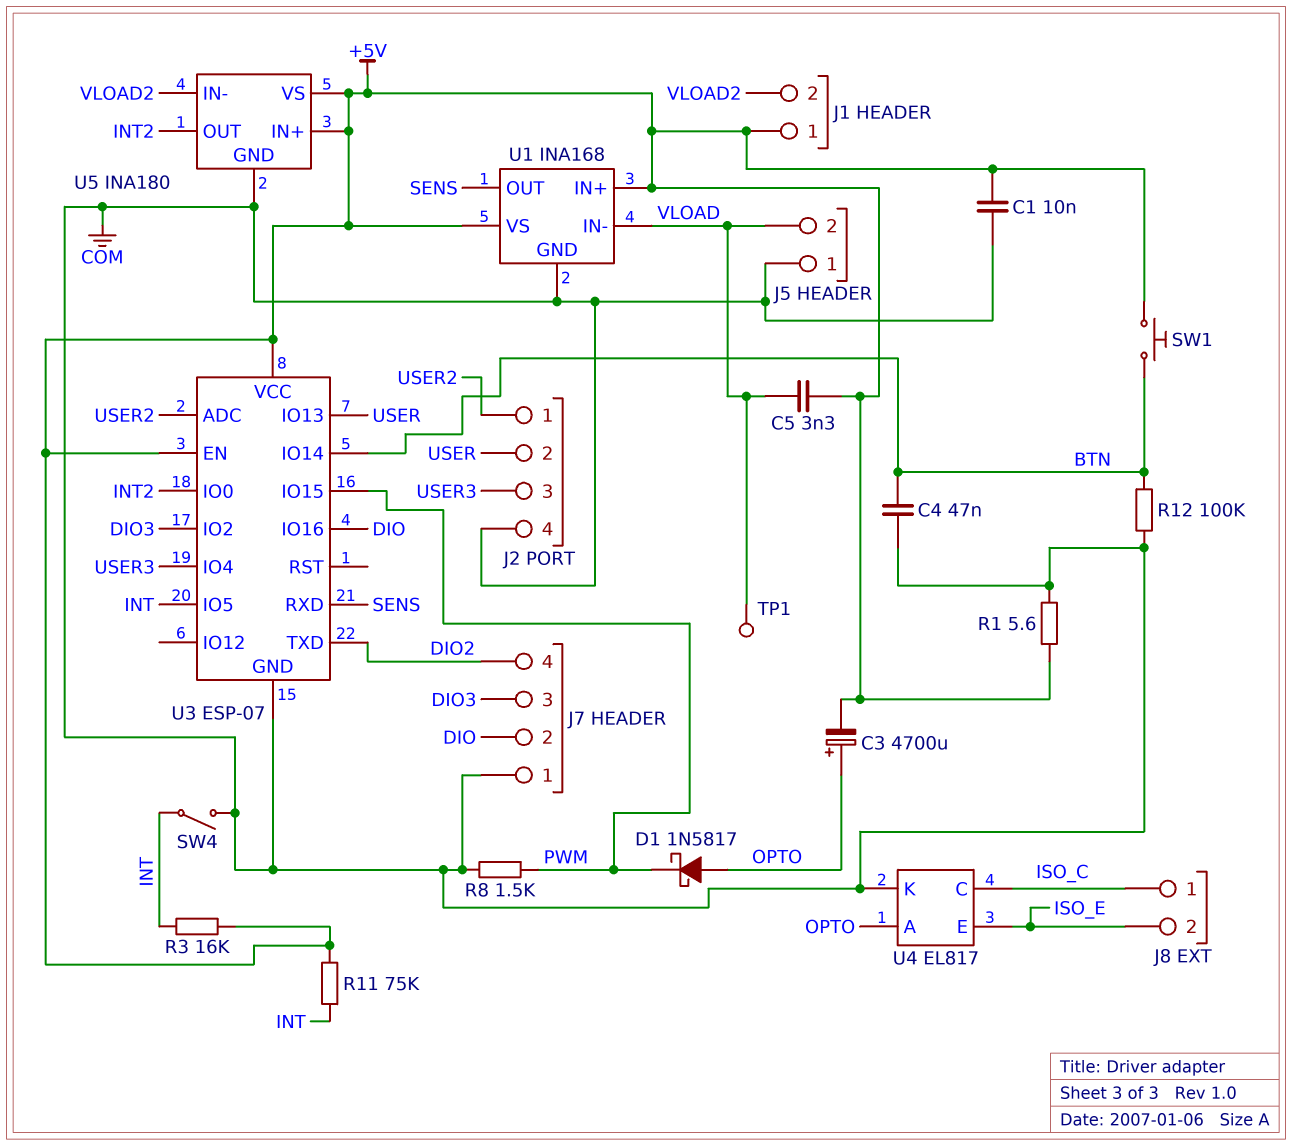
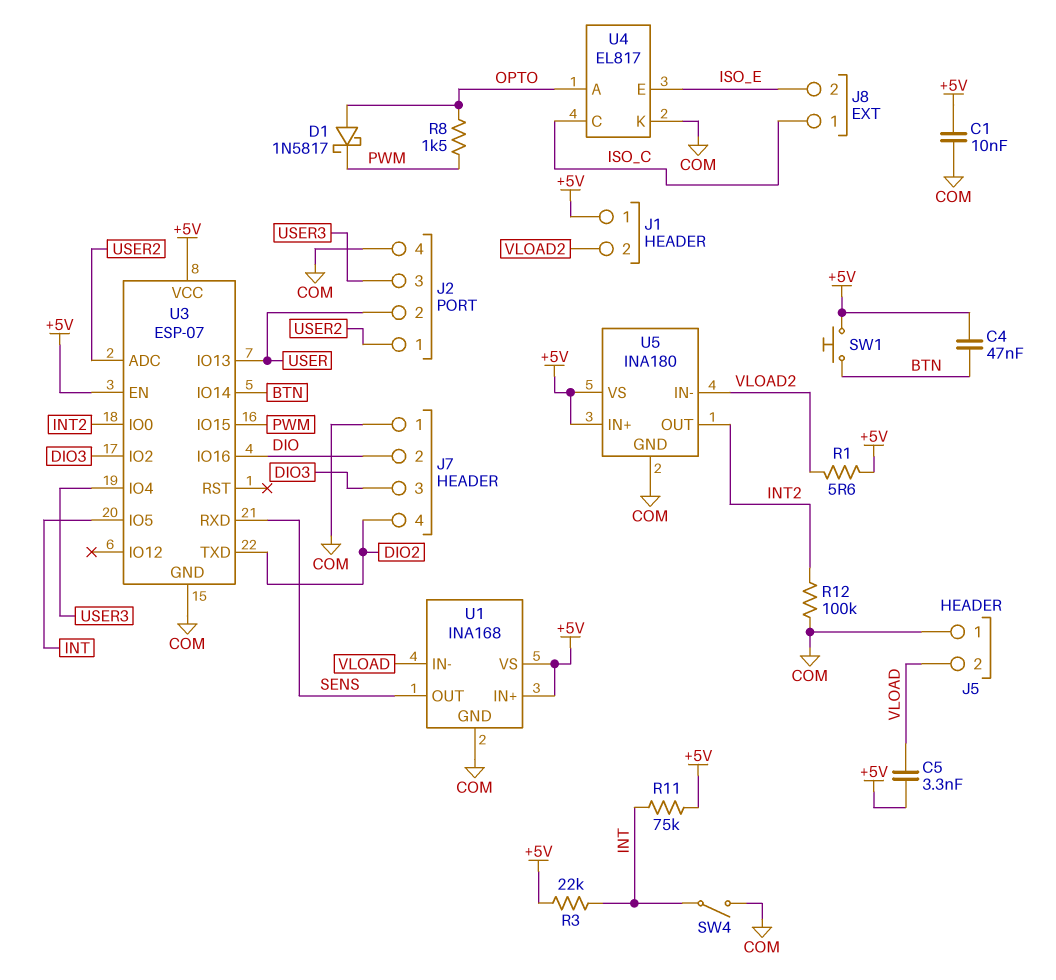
C3: 4700uF (plus OPTO, minus +5V) -> none
C4: 47nF (BTN, COM) -> 47nF (+5V, BTN)
R1: 5.6 (+5V, COM) -> 5.6 (+5V, VLOAD2)
R3: 16k (+5V, INT) -> 22k (+5V, INT)
R8: 1.5k (COM, PWM) -> 1.5k (OPTO, PWM)
R12: 100k (BTN, COM) -> 100k (COM, INT2)
TP1: test point (VLOAD) -> none

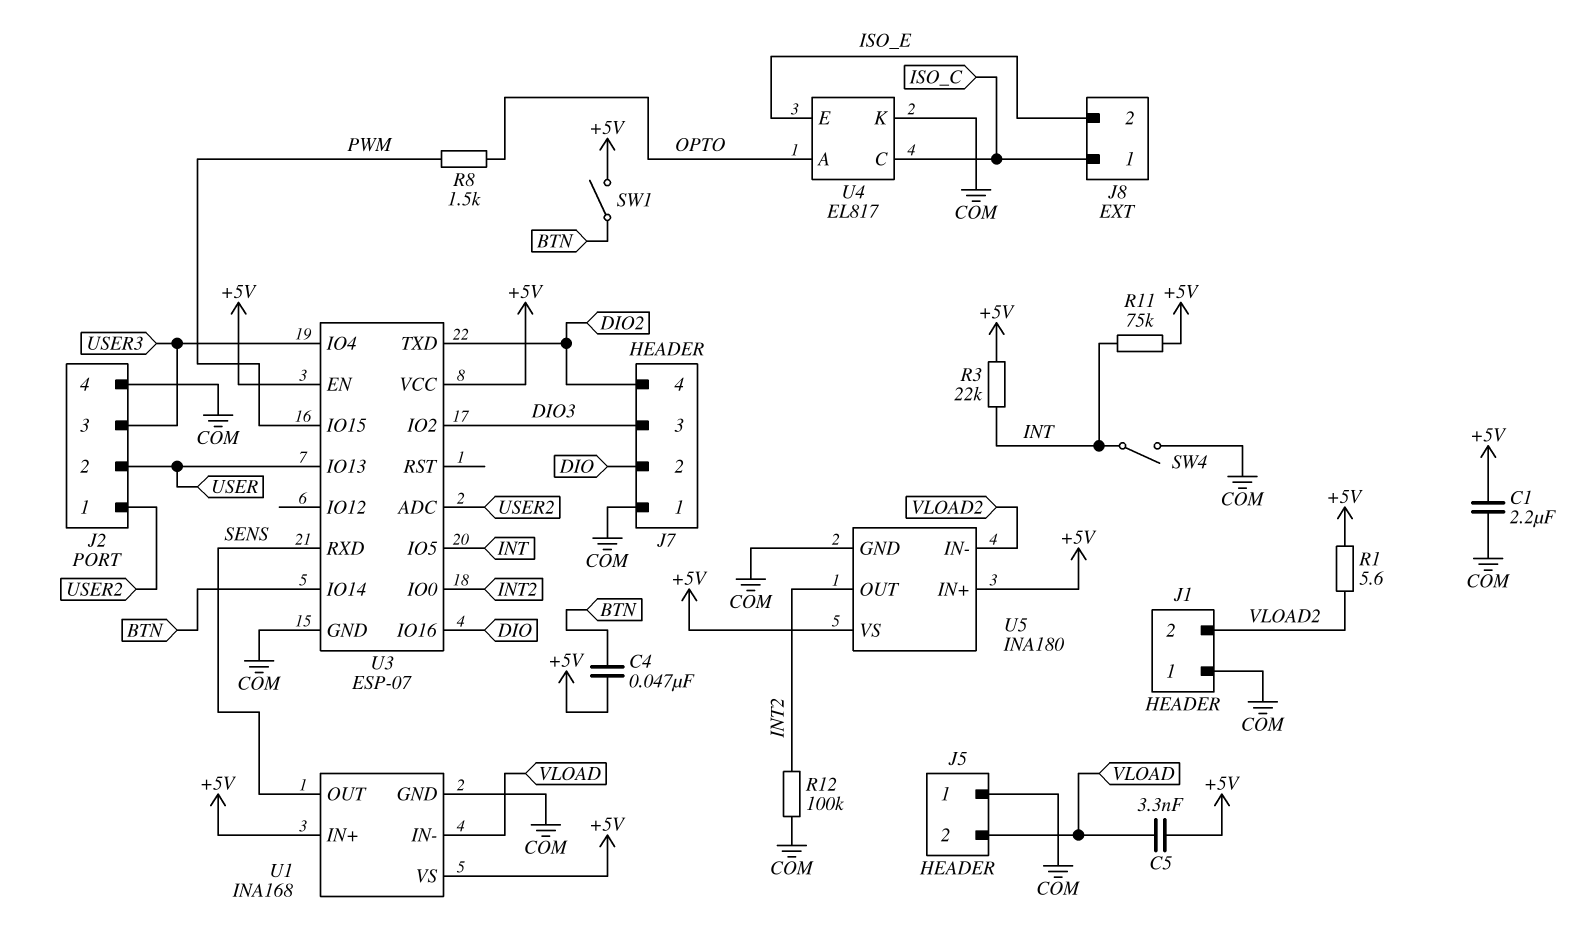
C1: 10nF (+5V, COM) -> 2.2uF (+5V, COM)
D1: schottky 1N5817 (A OPTO, K PWM) -> none
J1 pin 1: +5V -> COM
SW1: button (+5V, BTN) -> switch (+5V, BTN)

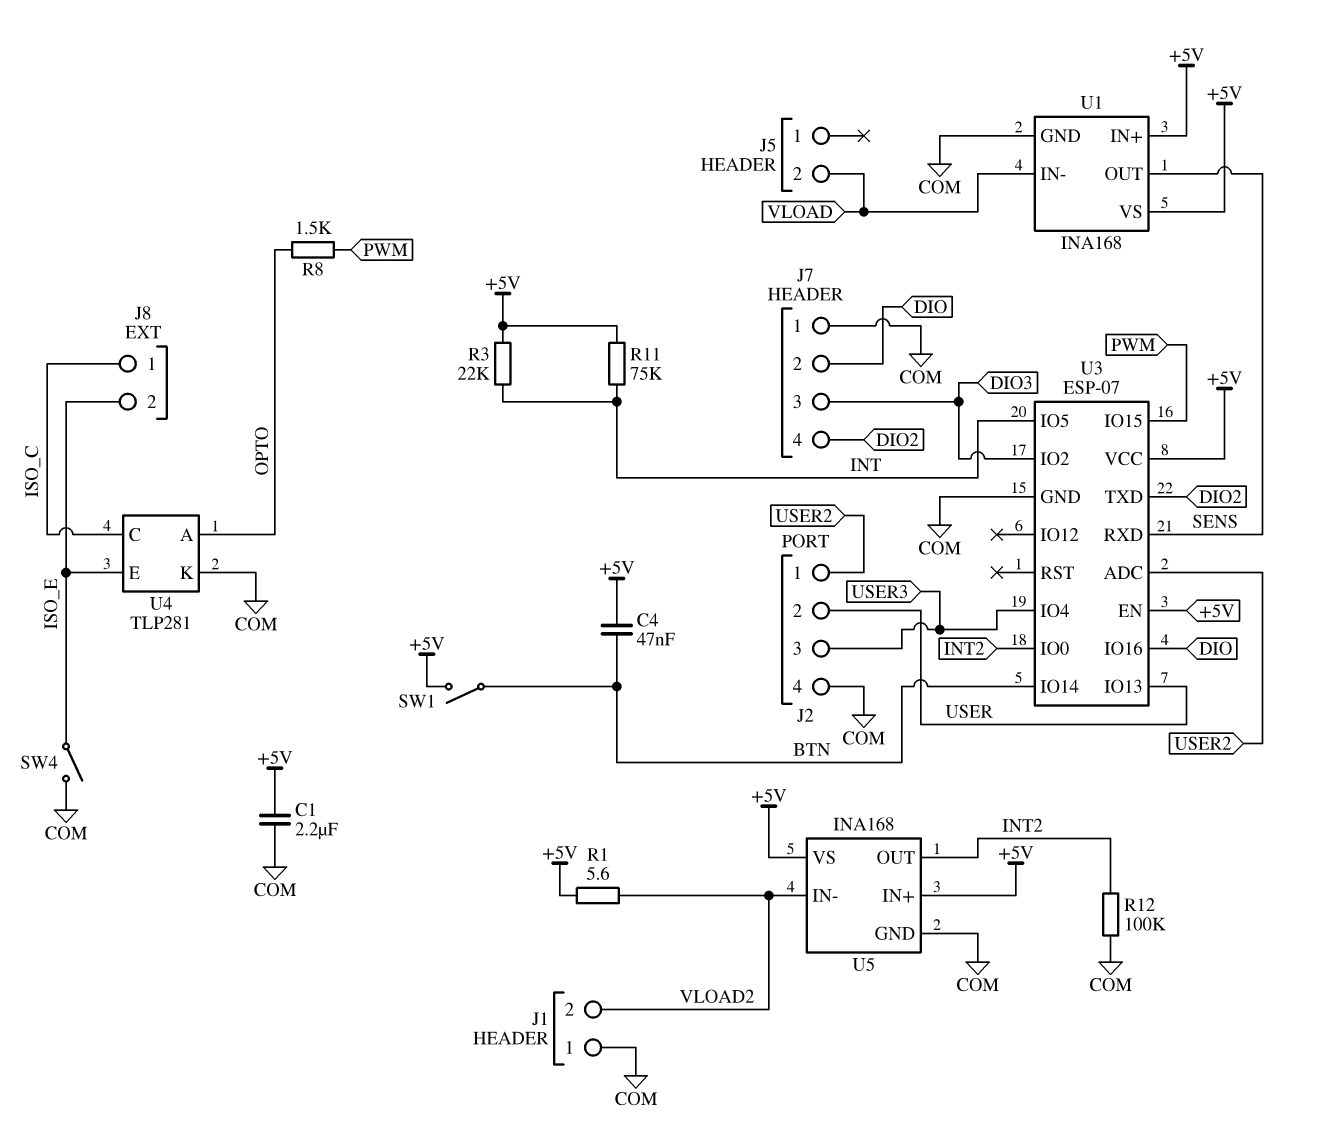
C5: 3.3nF (+5V, VLOAD) -> none
J5 pin 1: COM -> none
SW4: switch (COM, INT) -> switch (COM, ISO_E)
U4: EL817 -> TLP281
U5: INA180 -> INA168

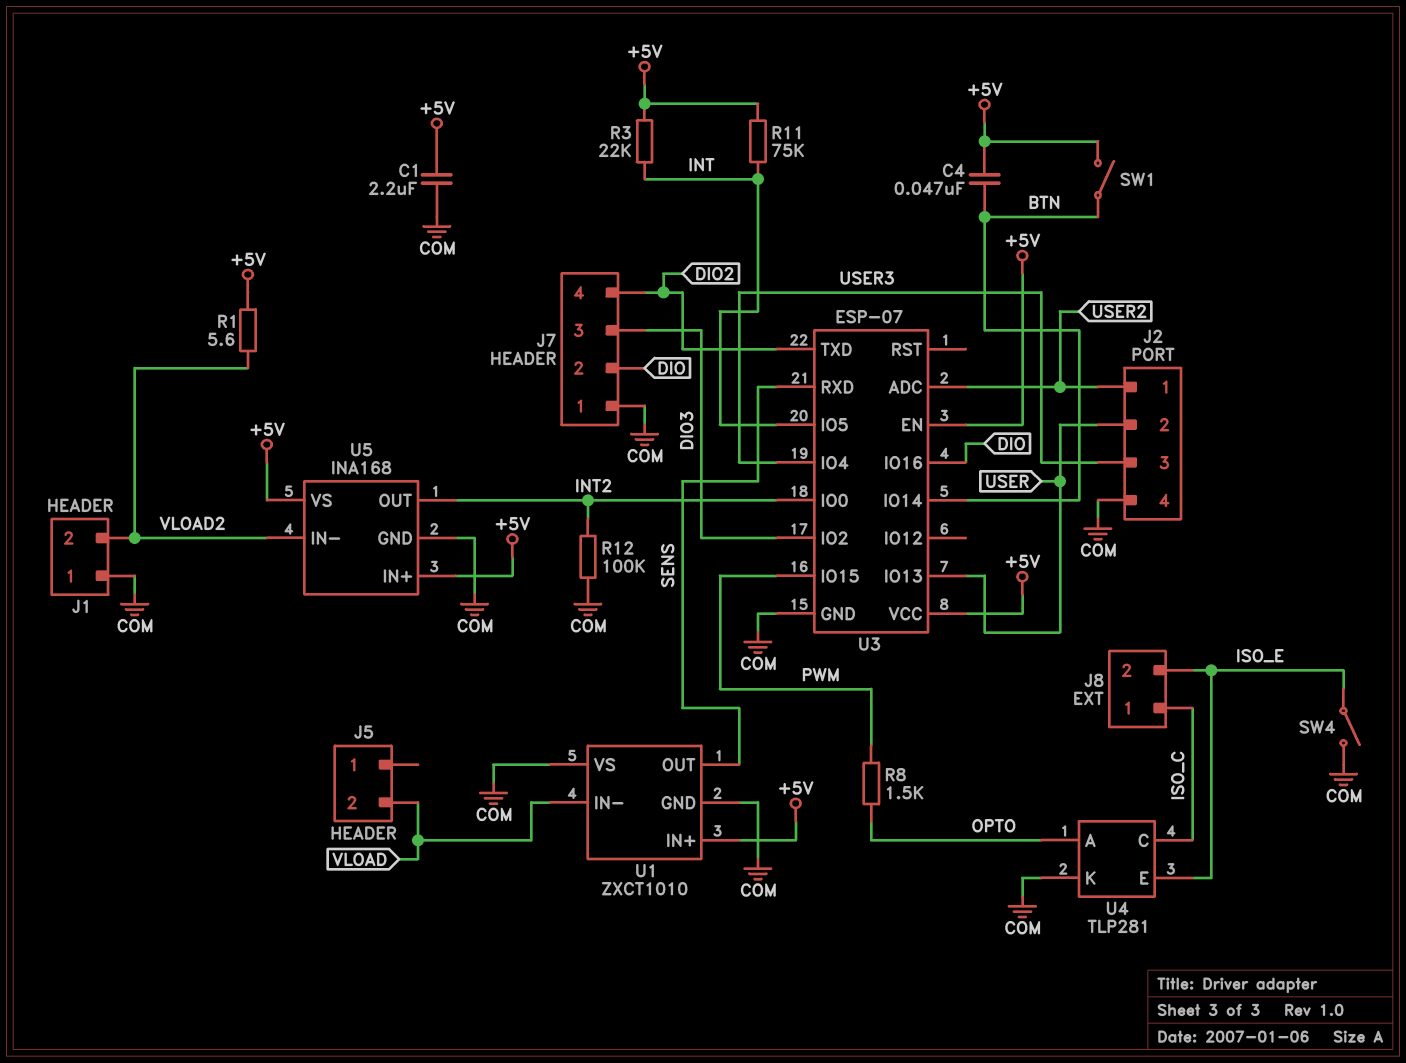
U1: INA168 -> ZXCT1010
U1 pin VS: +5V -> COM

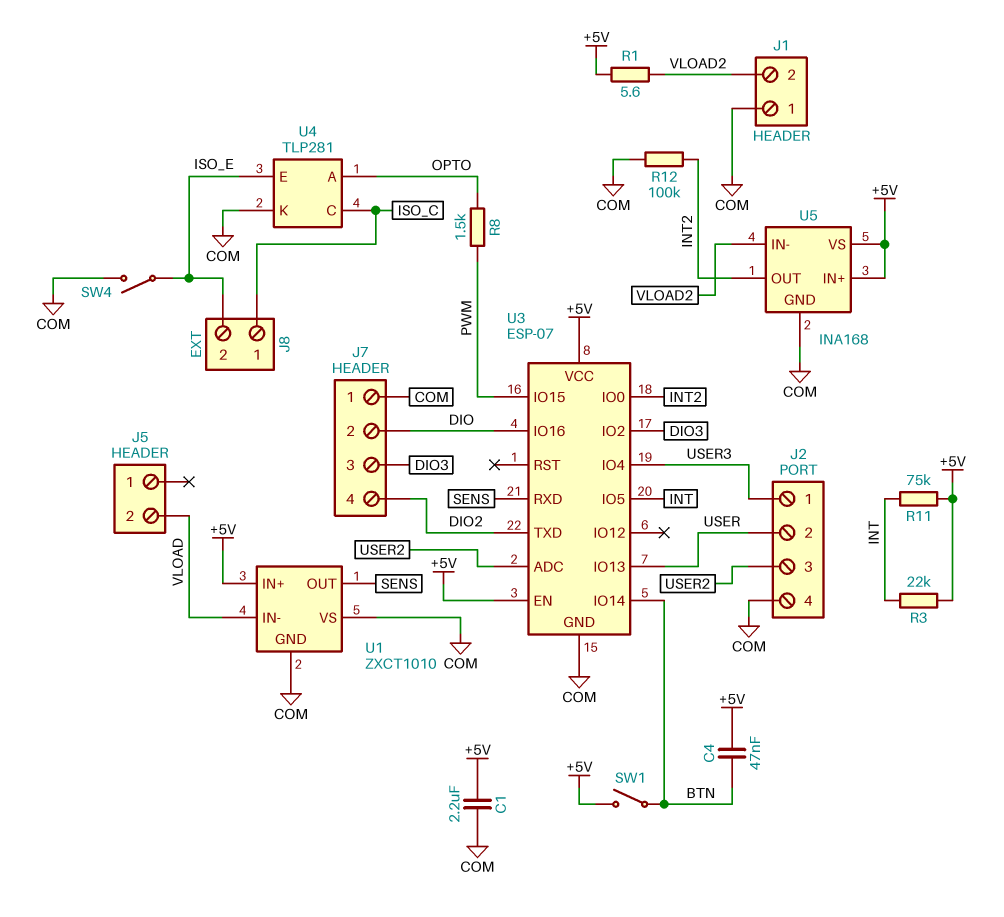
J2 pin 1: USER2 -> USER3
J2 pin 3: USER3 -> USER2

